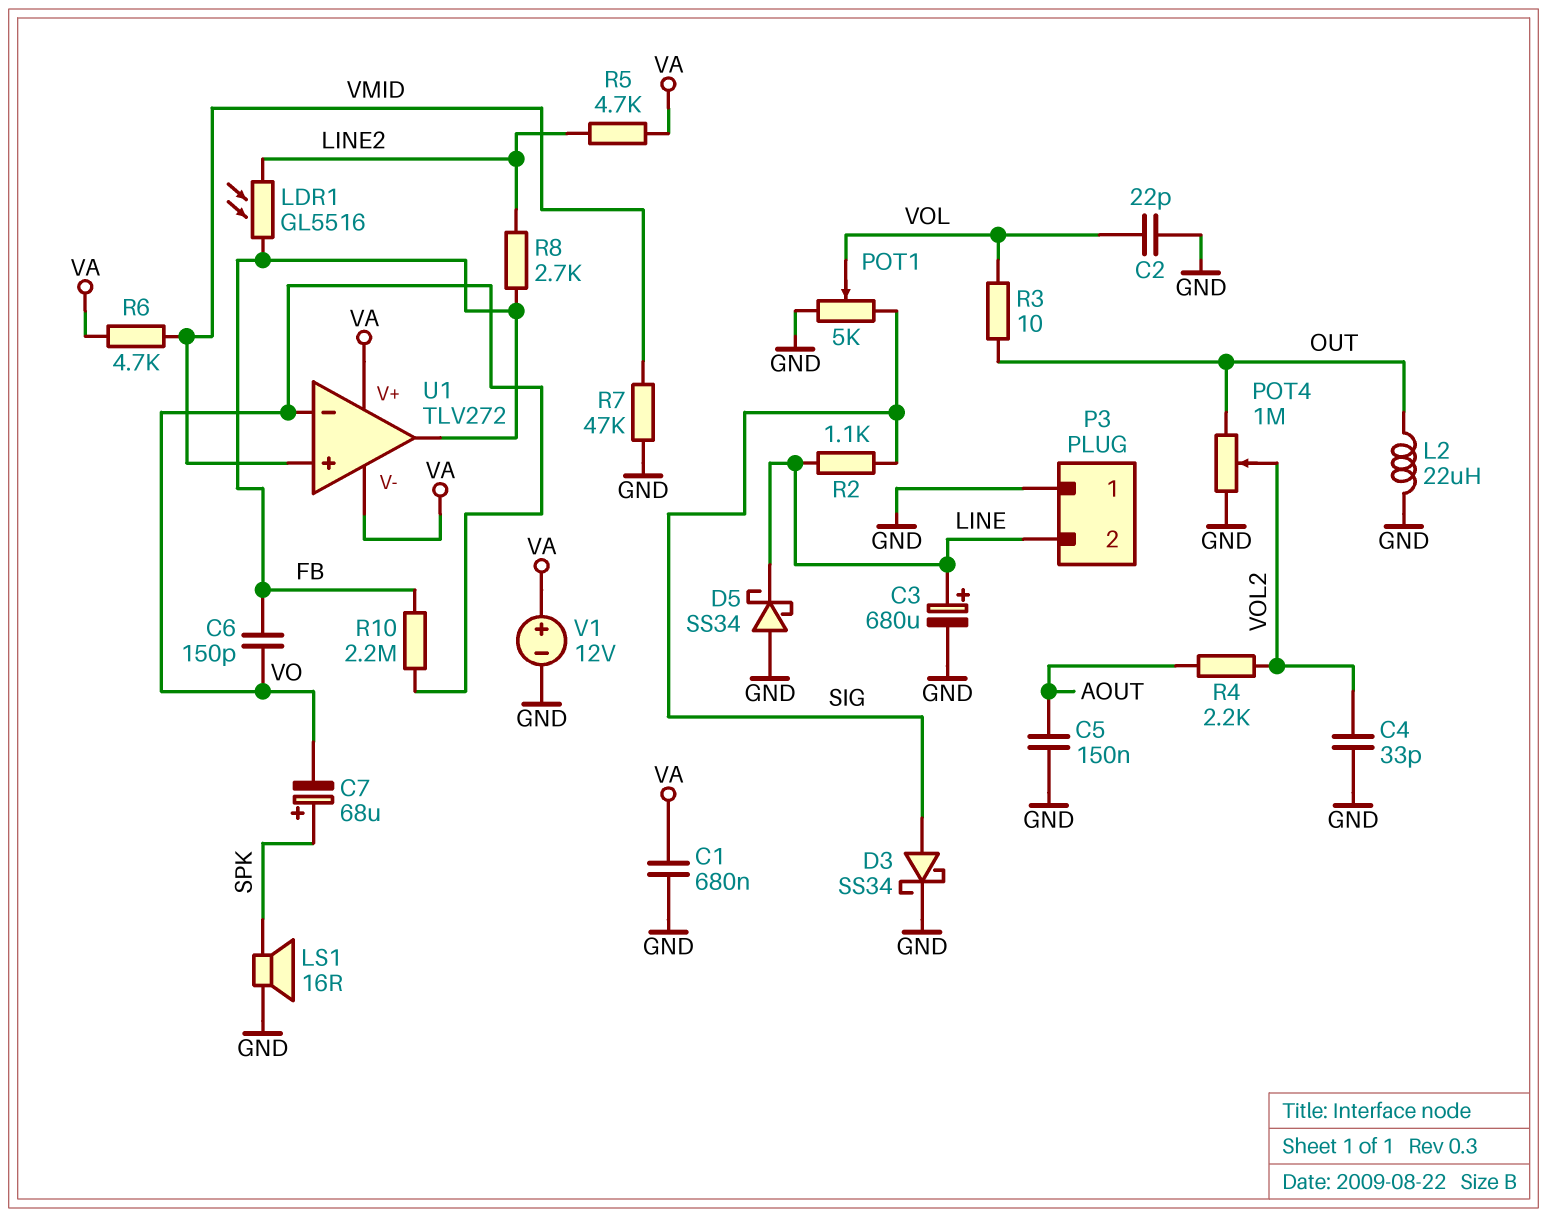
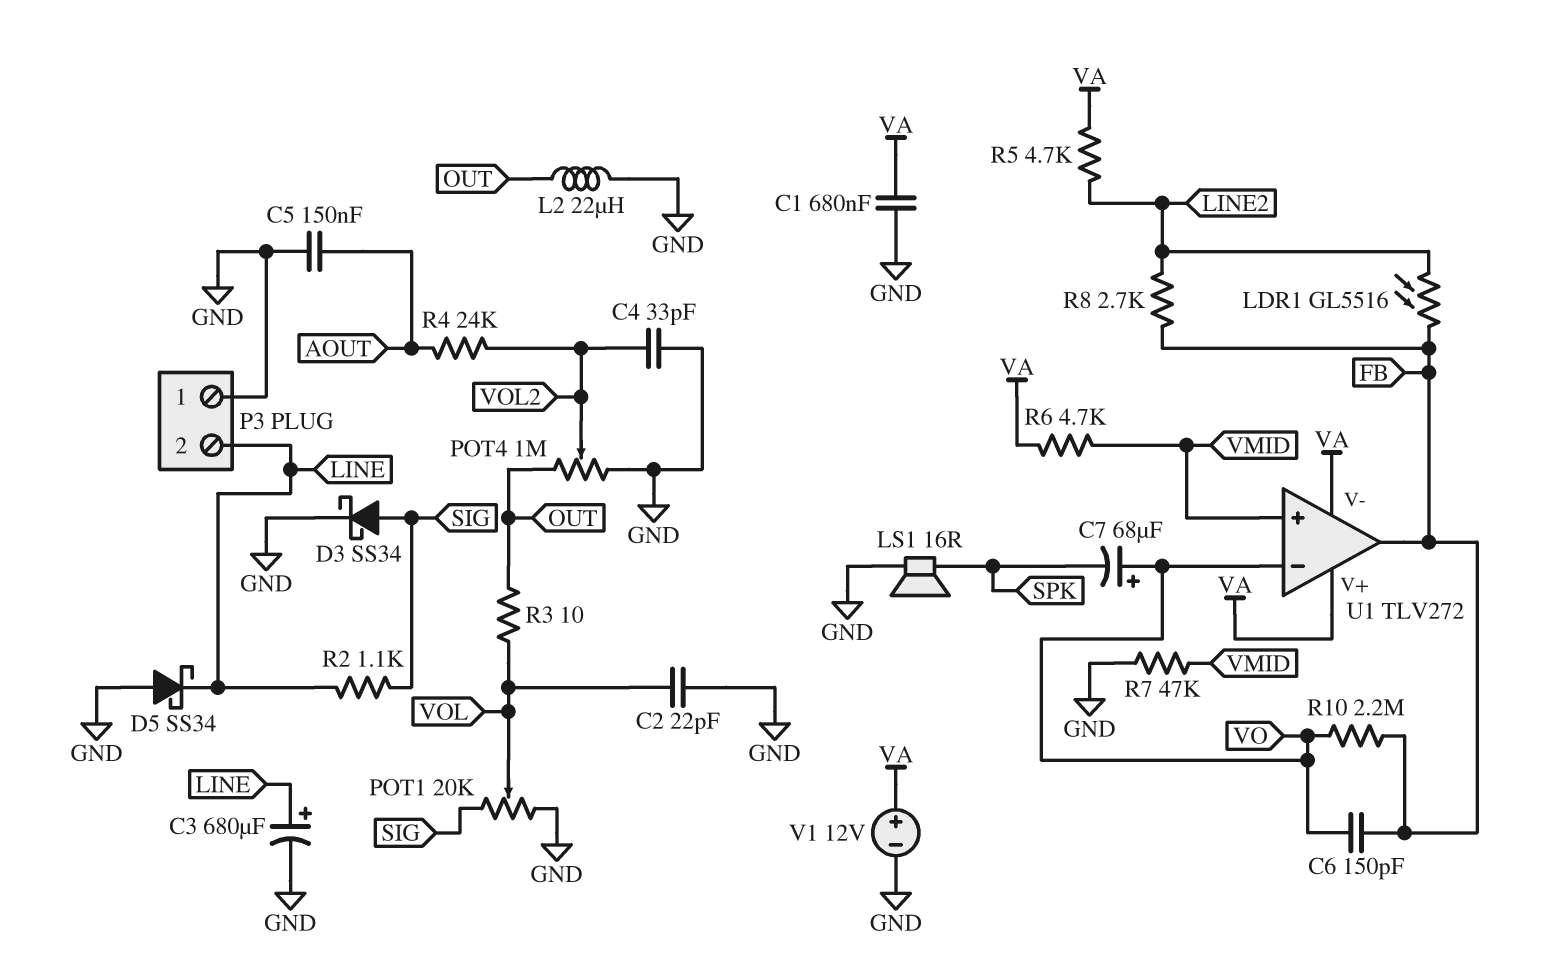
C7: 68uF (plus SPK, minus VO) -> 68uF (plus VO, minus SPK)
POT1: 5k (GND, SIG, wiper VOL) -> 20k (GND, SIG, wiper VOL)
R4: 2.2k (AOUT, VOL2) -> 24k (AOUT, VOL2)

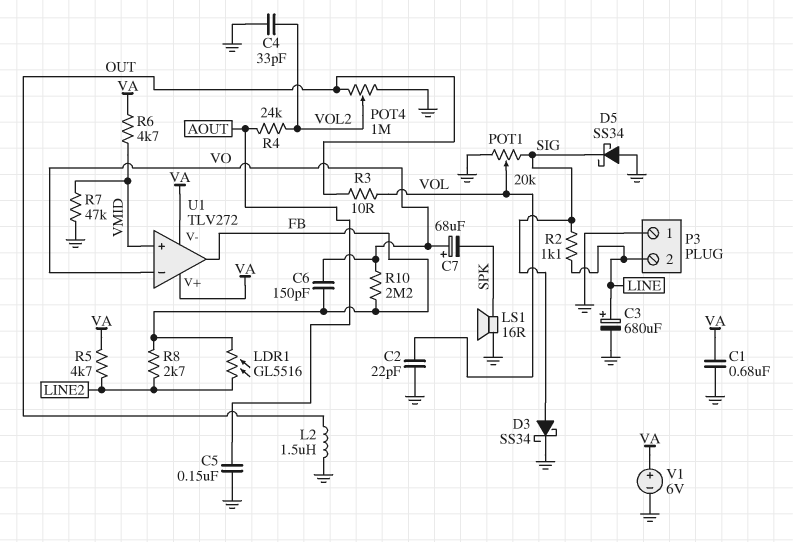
D5: schottky SS34 (A GND, K LINE) -> schottky SS34 (A GND, K SIG)
L2: 22uH (GND, OUT) -> 1.5uH (GND, OUT)
V1: 12V (plus VA, minus GND) -> 6V (plus VA, minus GND)

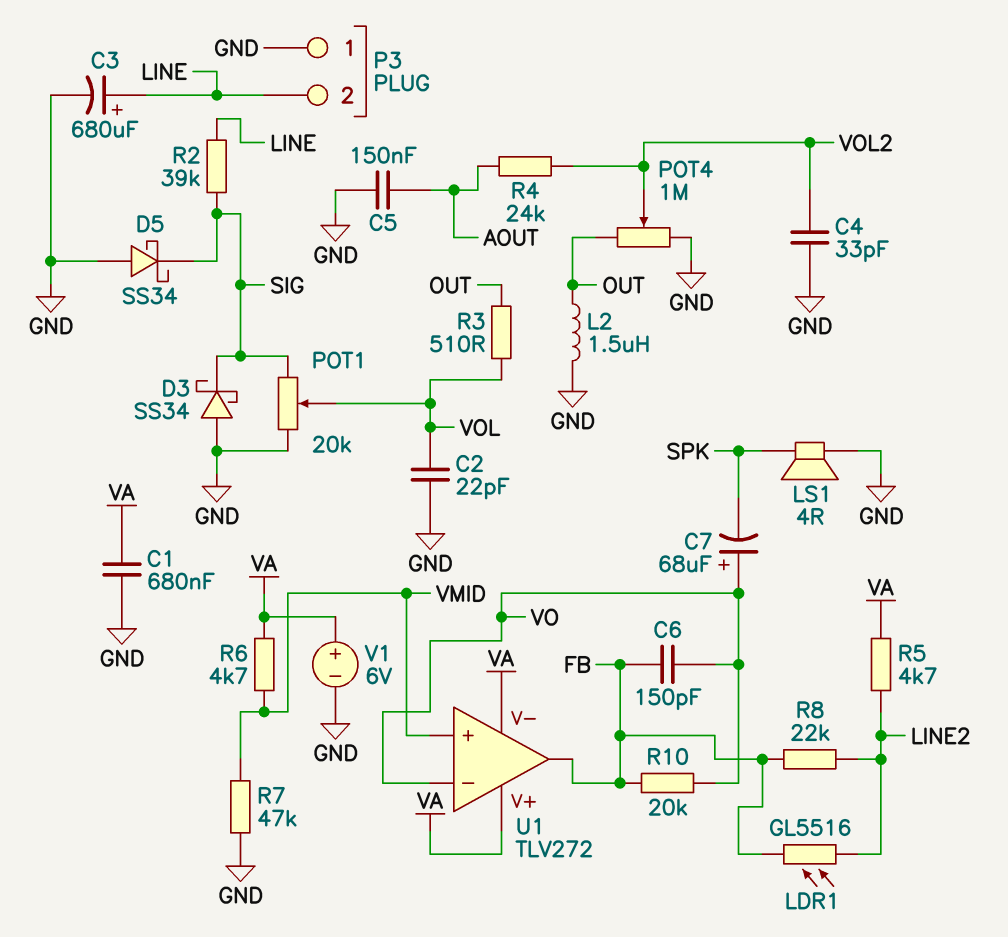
D3: schottky SS34 (A SIG, K GND) -> schottky SS34 (A GND, K SIG)
LS1: speaker 16R (GND, SPK) -> speaker 4R (GND, SPK)
R2: 1.1k (LINE, SIG) -> 39k (LINE, SIG)
R3: 10 (OUT, VOL) -> 510 (OUT, VOL)
R8: 2.7k (FB, LINE2) -> 22k (FB, LINE2)
R10: 2.2M (FB, VO) -> 20k (FB, VO)

